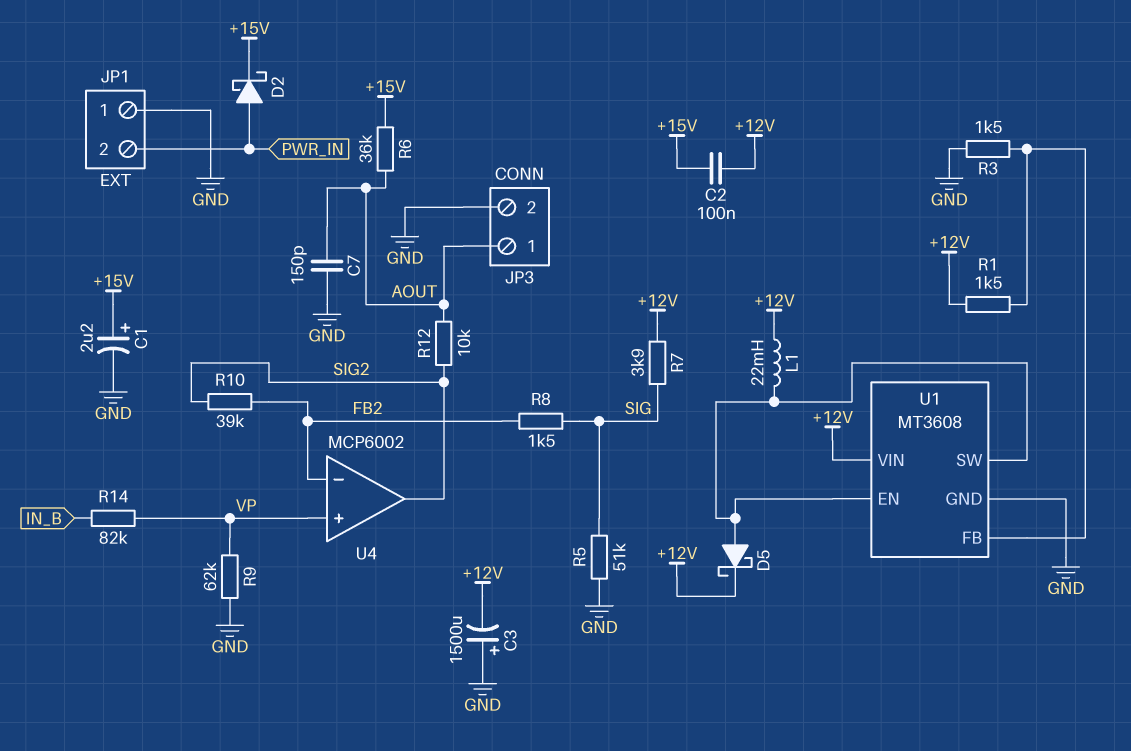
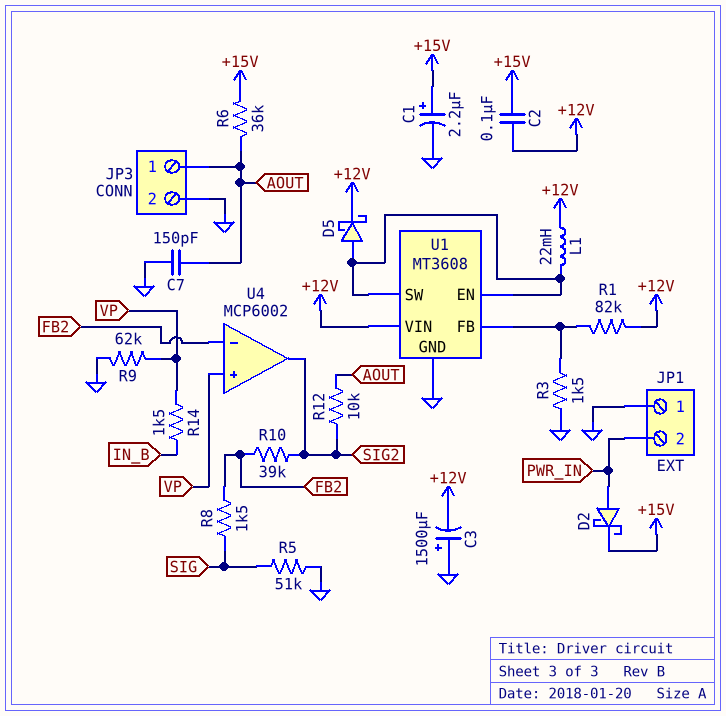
R1: 1.5k (+12V, U1/FB) -> 82k (+12V, U1/FB)
R7: 3.9k (+12V, SIG) -> none
R14: 82k (IN_B, VP) -> 1.5k (IN_B, VP)

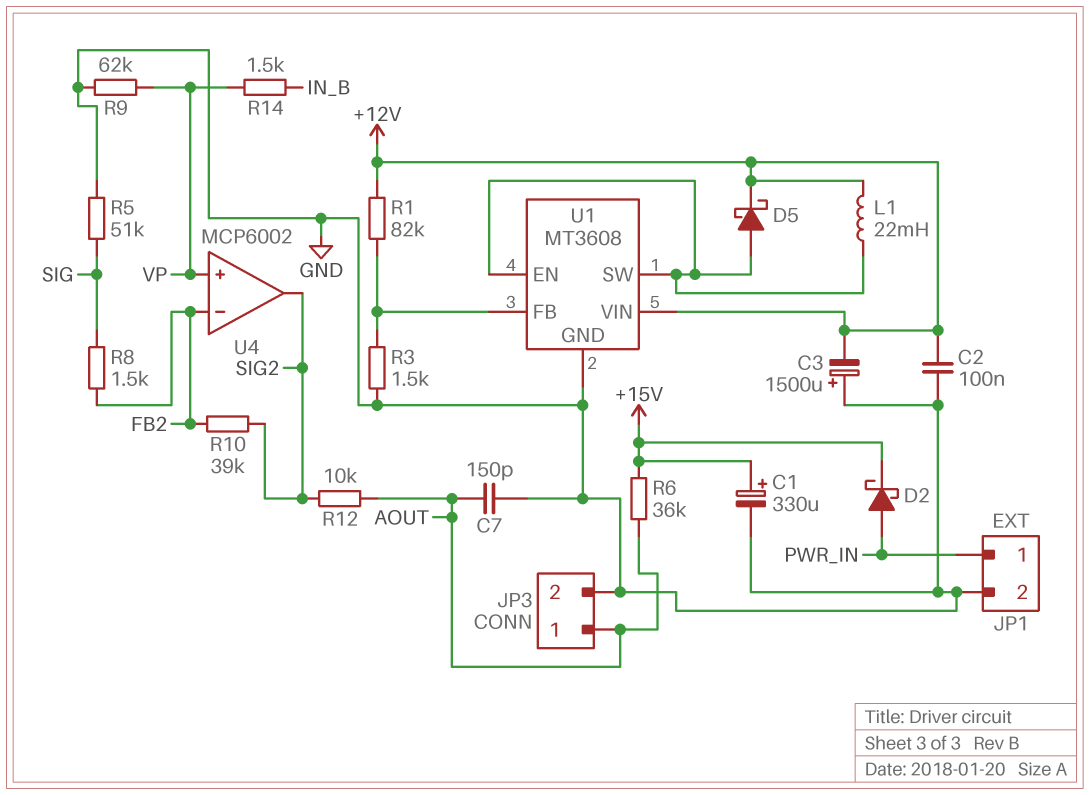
C1: 2.2uF (plus +15V, minus GND) -> 330uF (plus +15V, minus GND)
C2: 100nF (+12V, +15V) -> 100nF (+12V, GND)
JP1 pin 1: GND -> PWR_IN
JP1 pin 2: PWR_IN -> GND

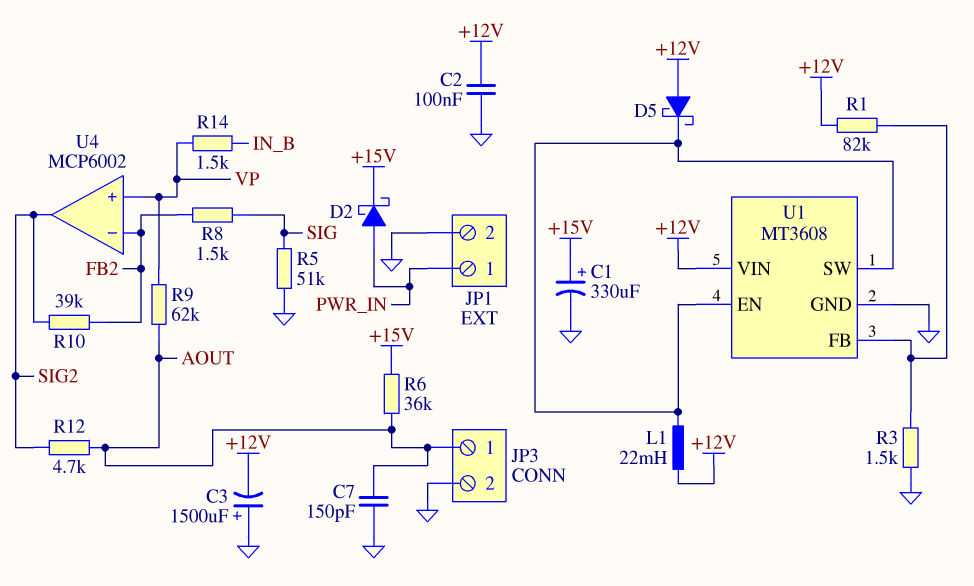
D5: schottky (A U1/EN, K +12V) -> schottky (A +12V, K U1/EN)
R9: 62k (GND, VP) -> 62k (AOUT, VP)
R12: 10k (AOUT, SIG2) -> 4.7k (AOUT, SIG2)

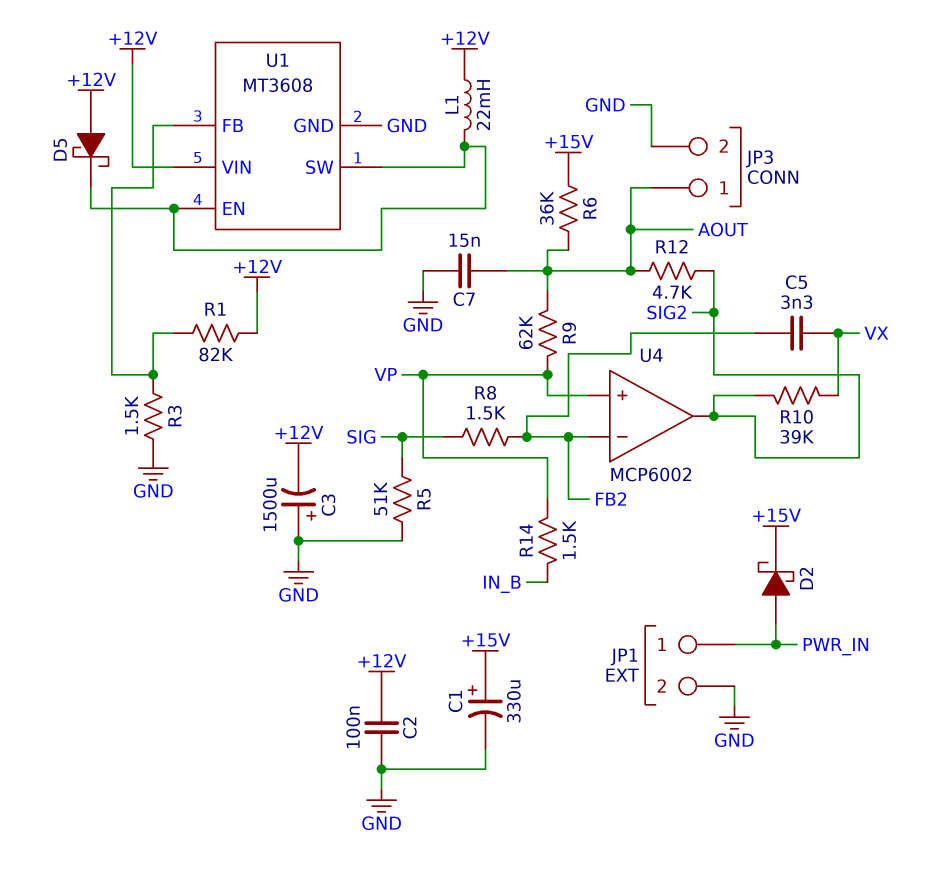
C5: none -> 3.3nF (FB2, VX)
C7: 150pF (AOUT, GND) -> 15nF (AOUT, GND)
R10: 39k (FB2, SIG2) -> 39k (SIG2, VX)

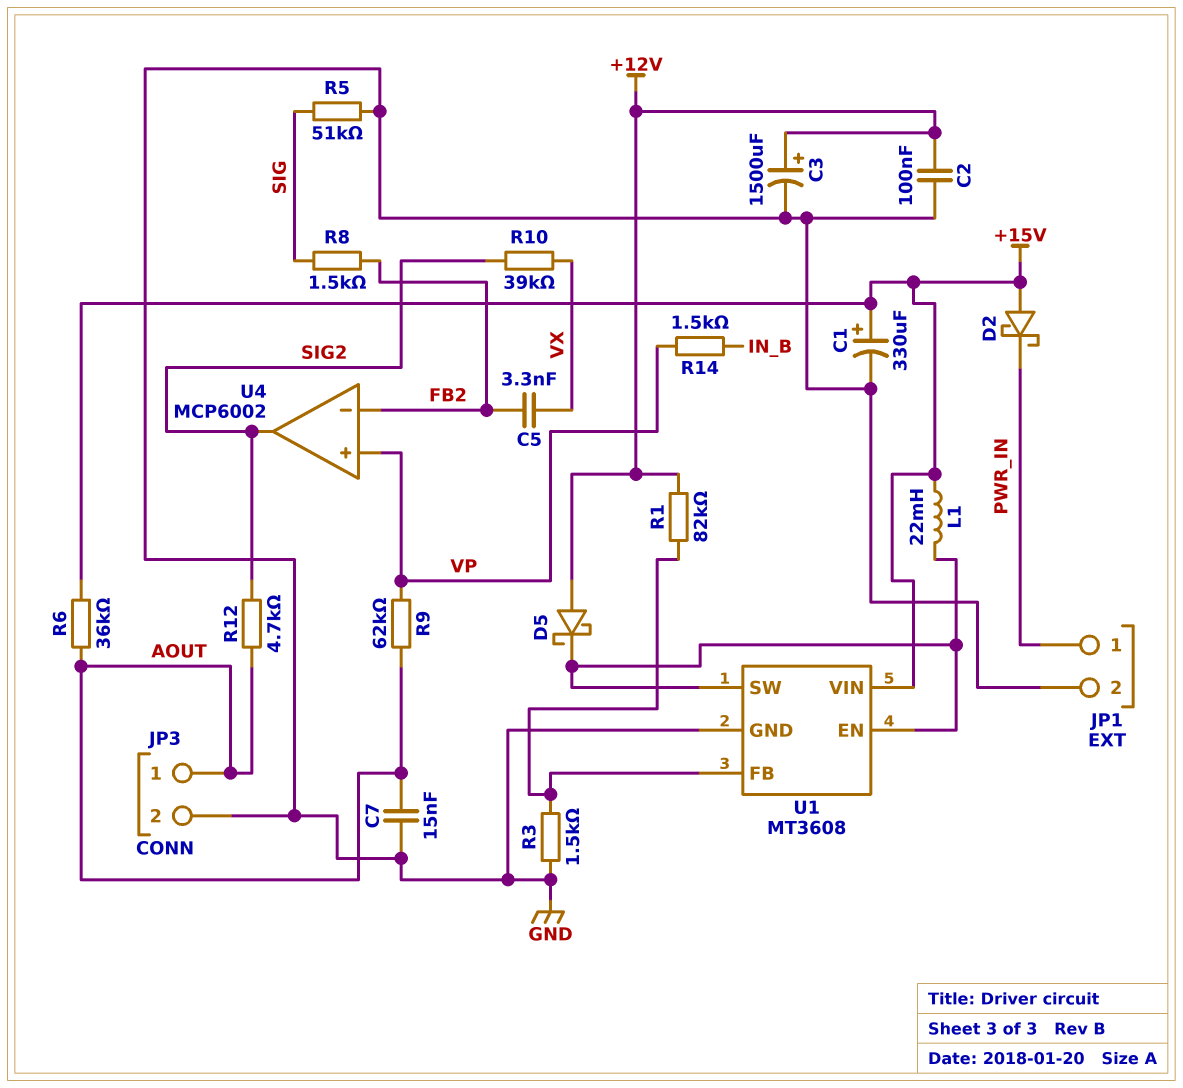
C3: 1500uF (plus GND, minus +12V) -> 1500uF (plus +12V, minus GND)
D2: schottky (A PWR_IN, K +15V) -> schottky (A +15V, K PWR_IN)
L1: 22mH (+12V, U1/EN) -> 22mH (+15V, U1/EN)
U1 pin VIN: +12V -> +15V

